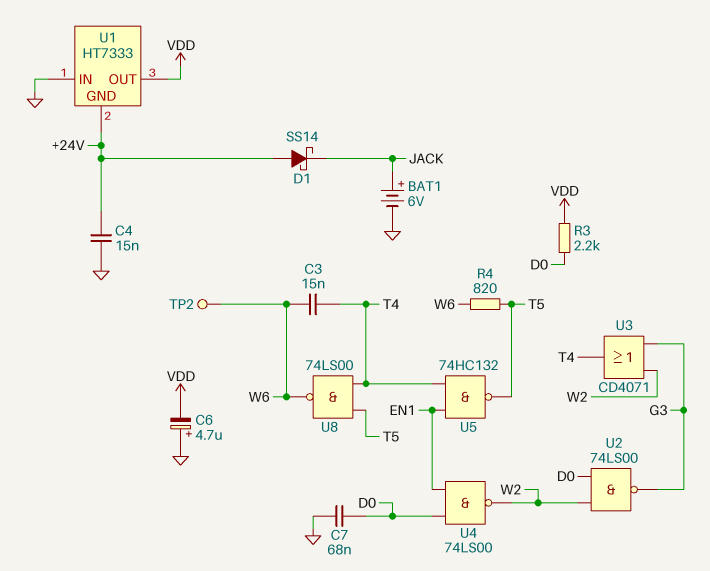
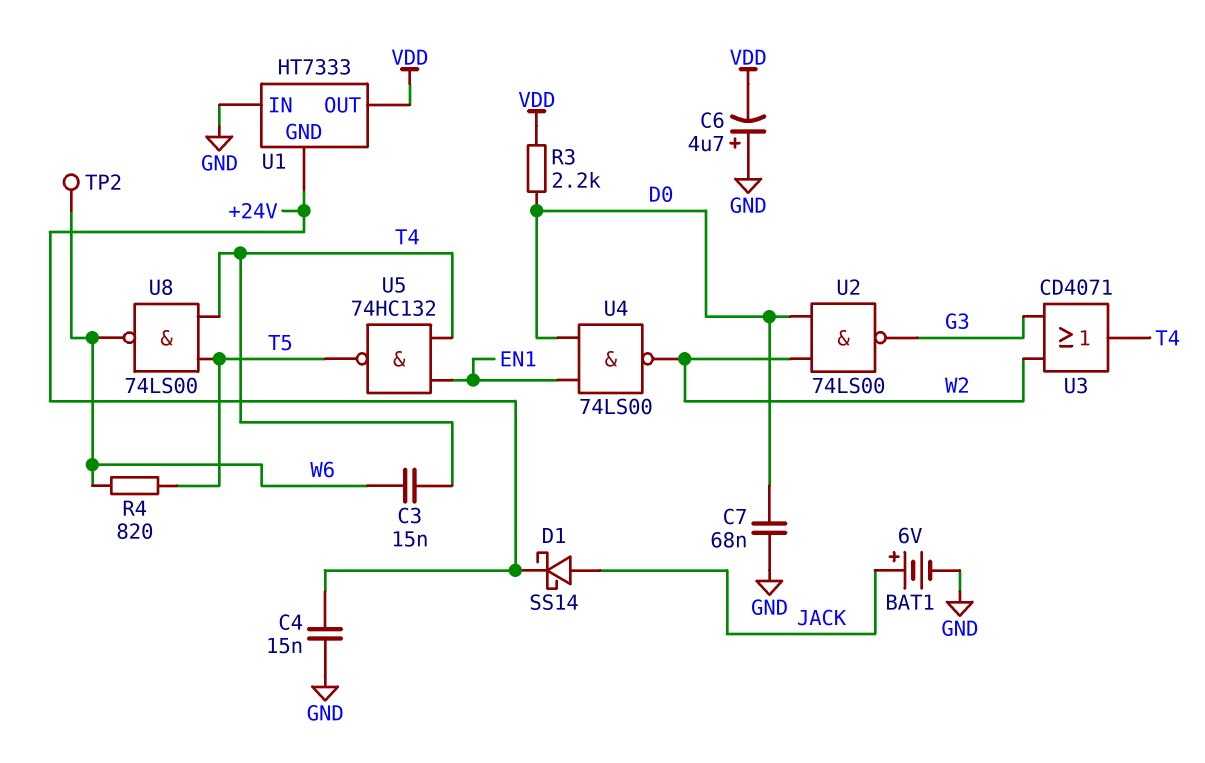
D1: schottky SS14 (A +24V, K JACK) -> schottky SS14 (A JACK, K +24V)

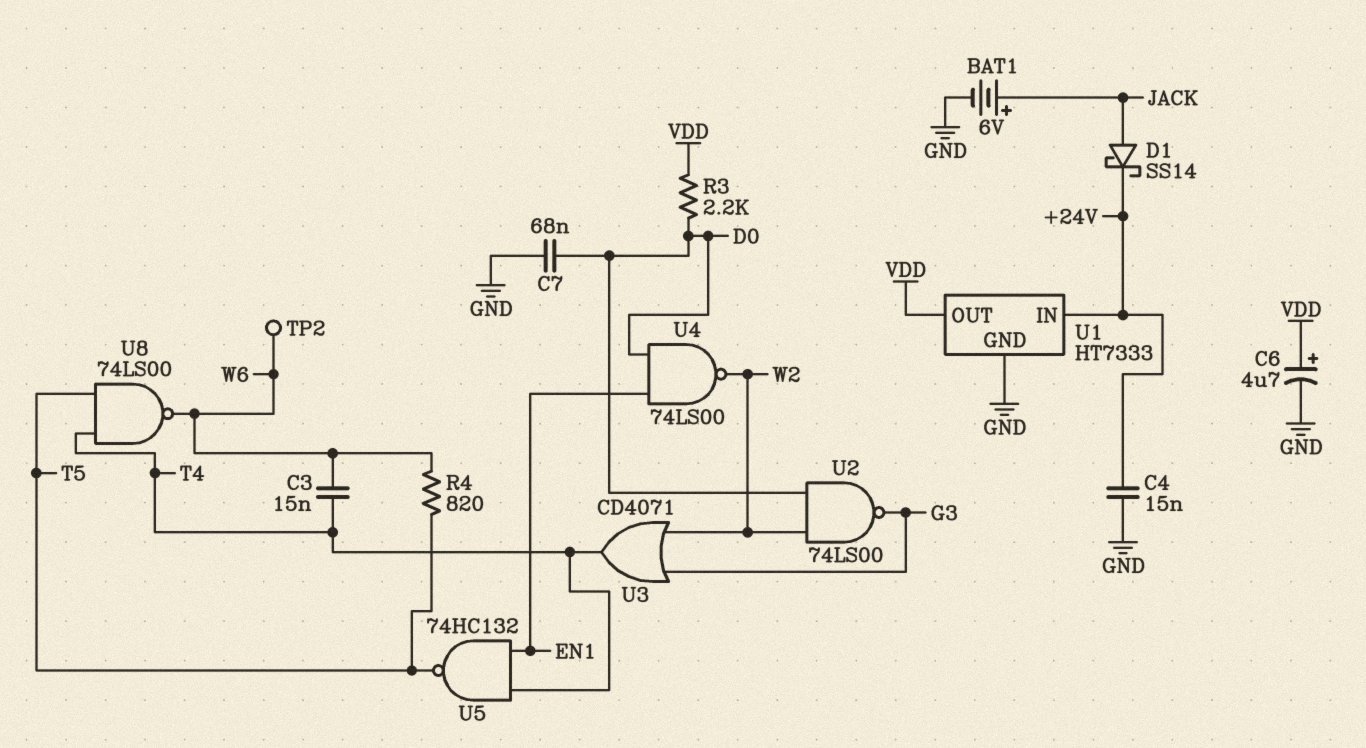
C6: 4.7uF (plus GND, minus VDD) -> 4.7uF (plus VDD, minus GND)
U1 pin GND: +24V -> GND
U1 pin IN: GND -> +24V

